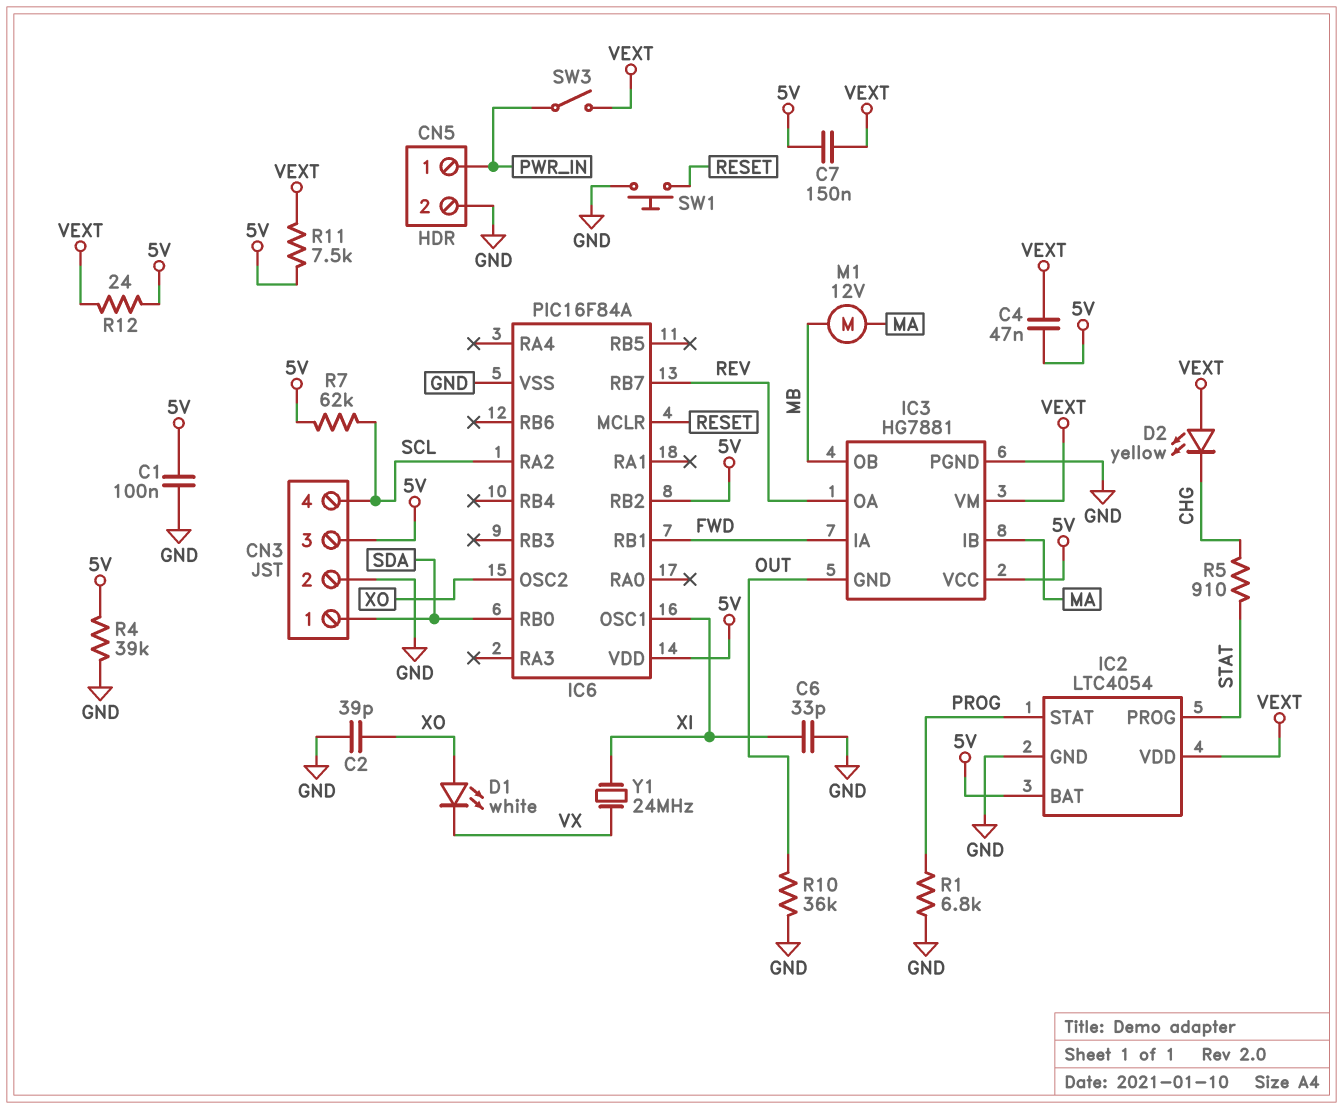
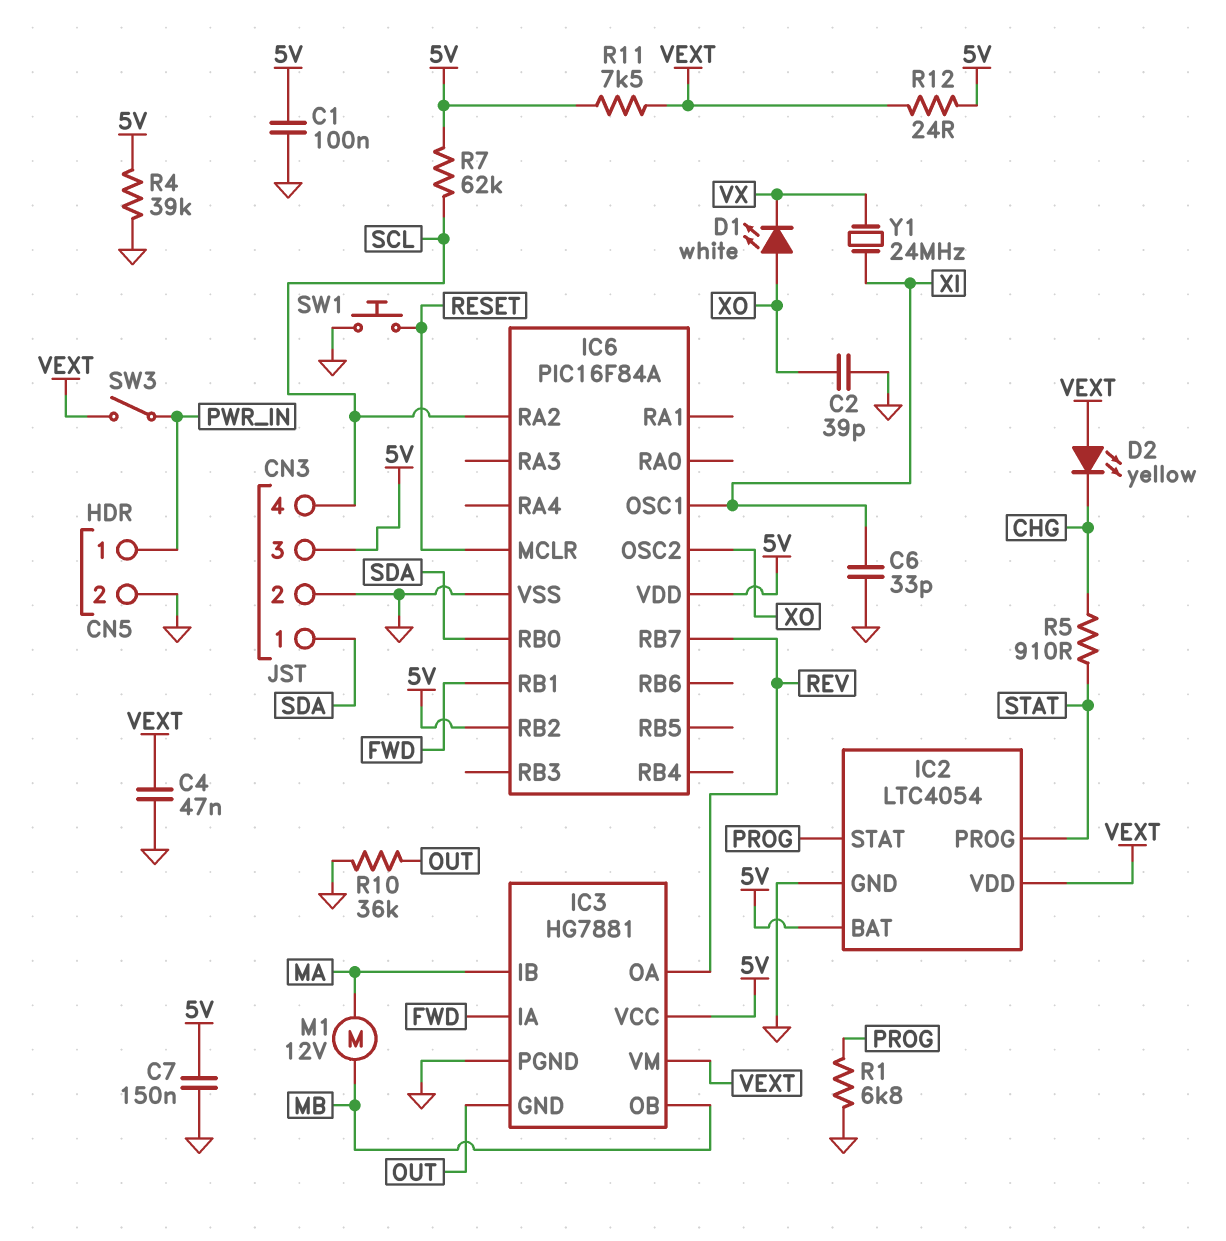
C4: 47nF (5V, VEXT) -> 47nF (GND, VEXT)
C7: 150nF (5V, VEXT) -> 150nF (5V, GND)

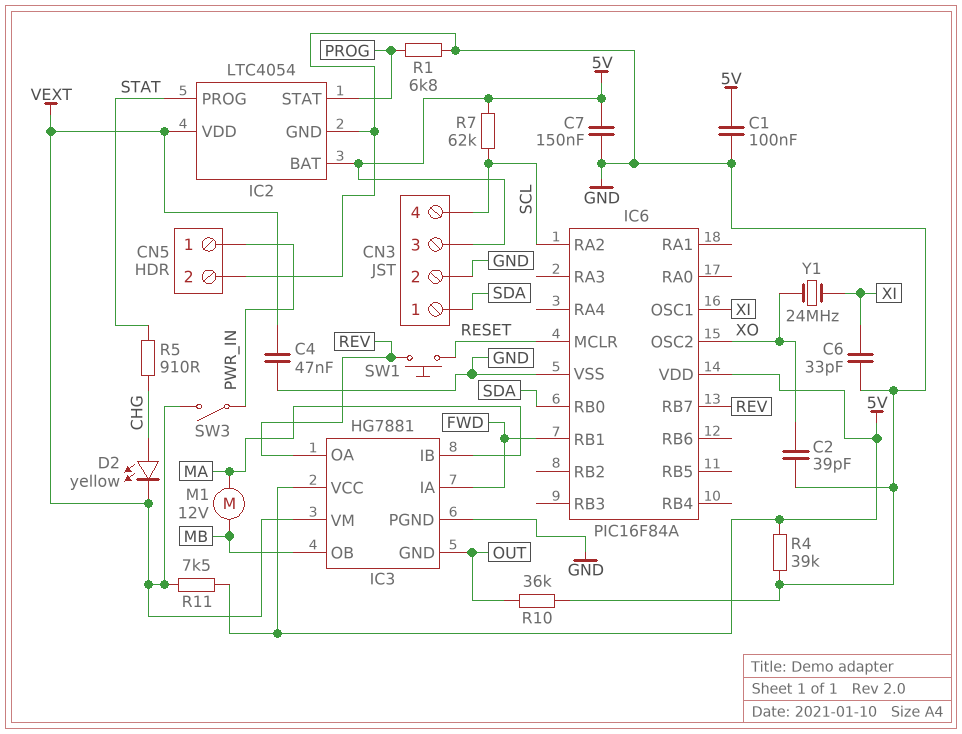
D1: LED white (A XO, K VX) -> none
D2: LED yellow (A VEXT, K CHG) -> LED yellow (A CHG, K VEXT)
IC6 pin RB2: 5V -> none
R12: 24 (5V, VEXT) -> none
SW1: button (GND, RESET) -> button (RESET, REV)
Y1: 24MHz (VX, XI) -> 24MHz (XI, XO)

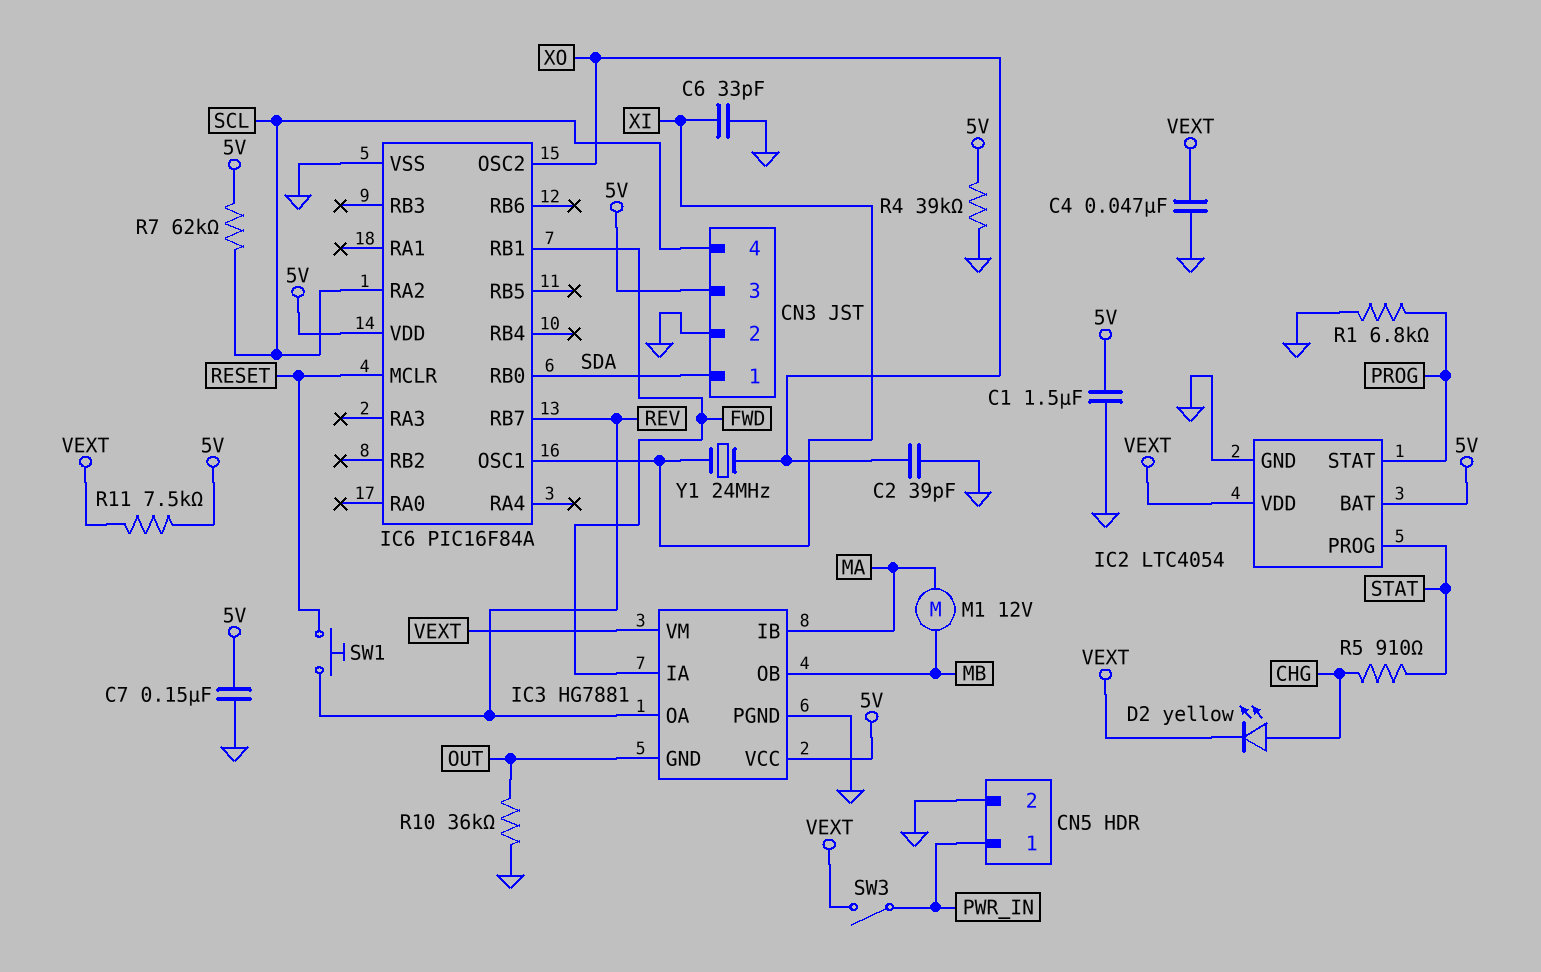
C1: 100nF (5V, GND) -> 1.5uF (5V, GND)

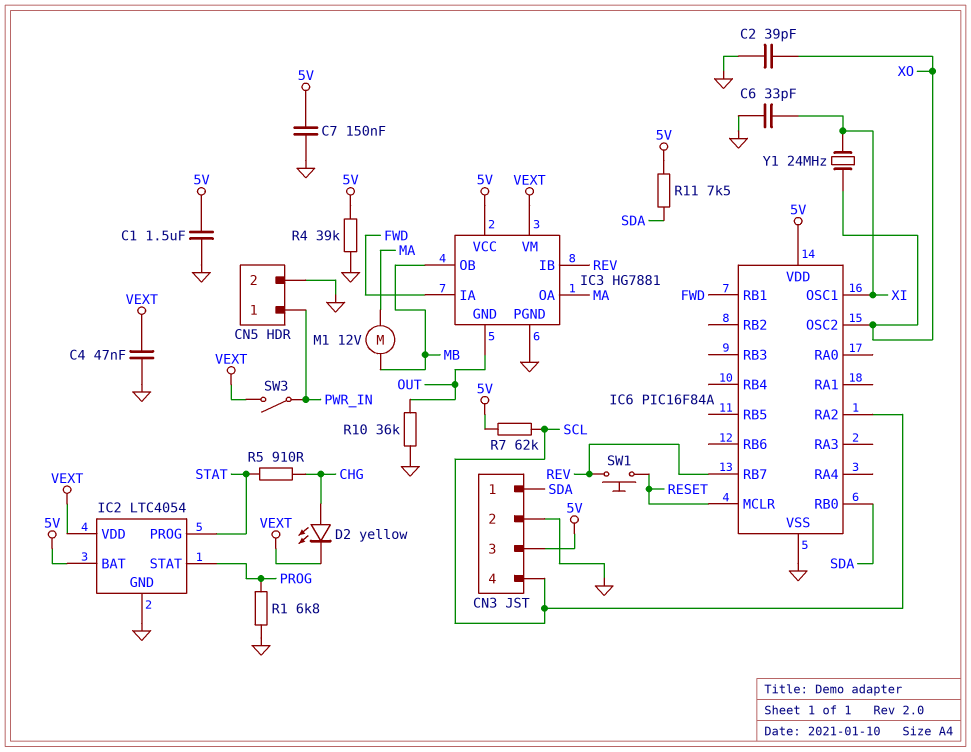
IC3 pin IB: MA -> REV
IC3 pin OA: REV -> MA
R11: 7.5k (5V, VEXT) -> 7.5k (5V, SDA)

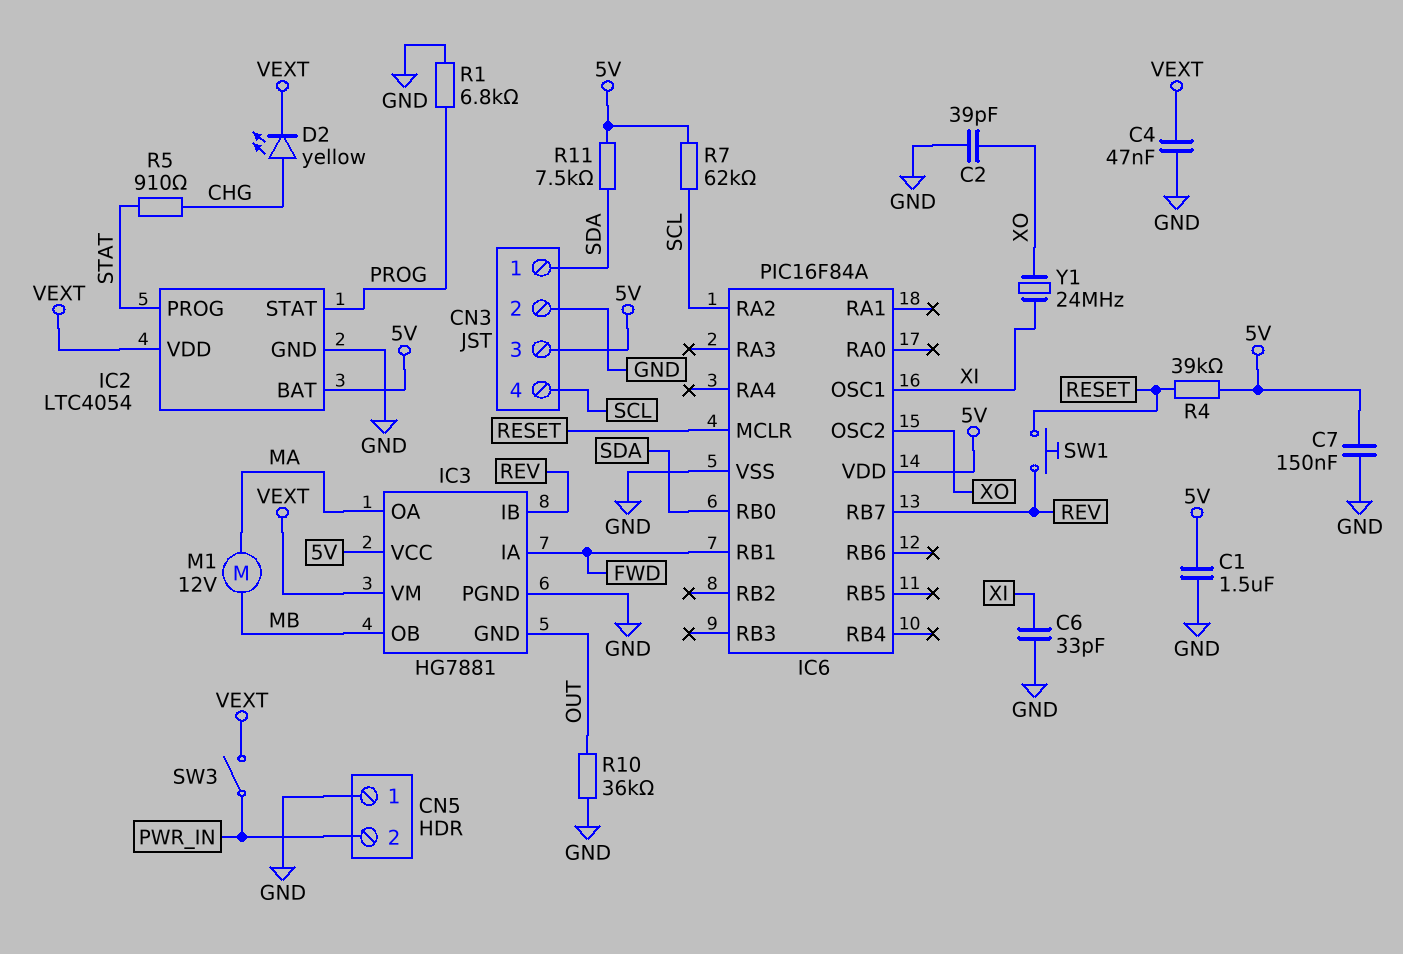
CN5 pin 1: PWR_IN -> GND
CN5 pin 2: GND -> PWR_IN
R4: 39k (5V, GND) -> 39k (5V, RESET)

